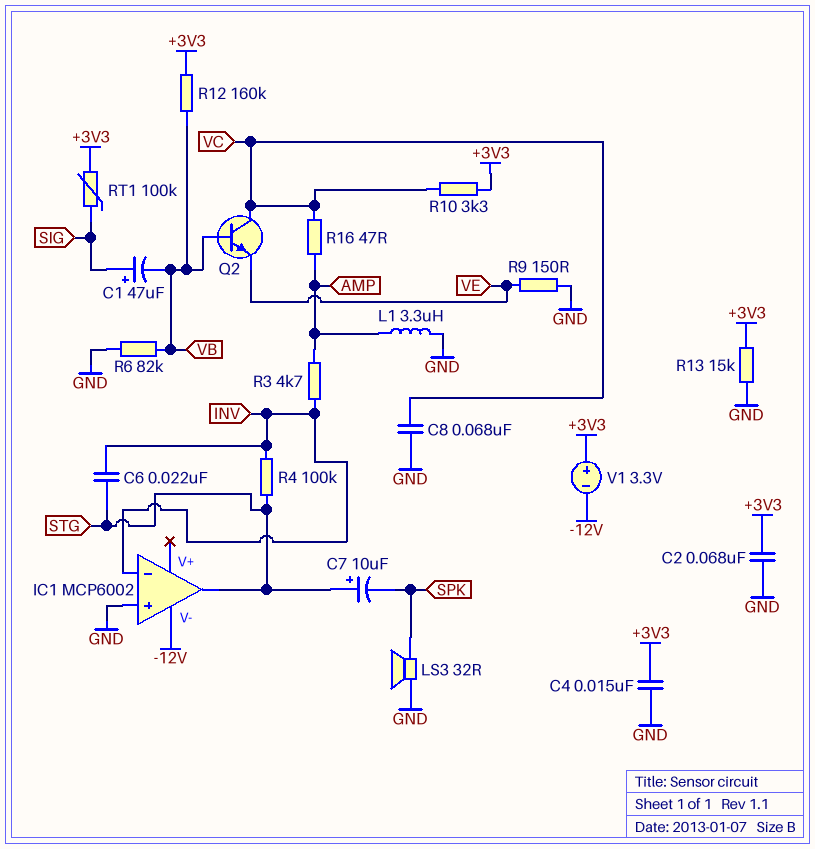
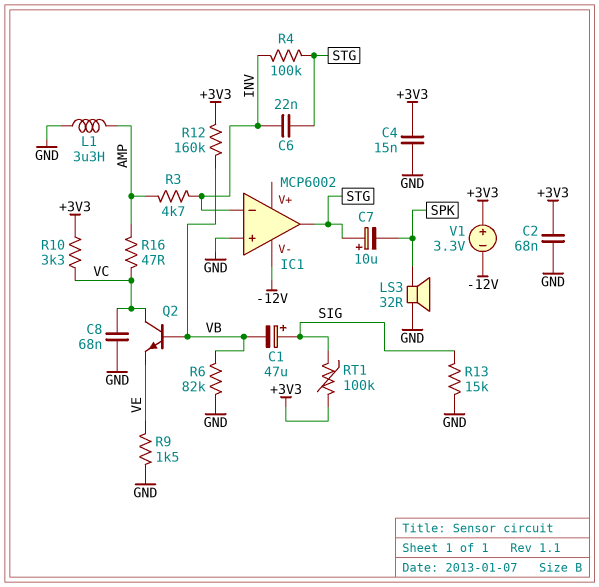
R9: 150 (GND, VE) -> 1.5k (GND, VE)
R13: 15k (+3V3, GND) -> 15k (GND, SIG)

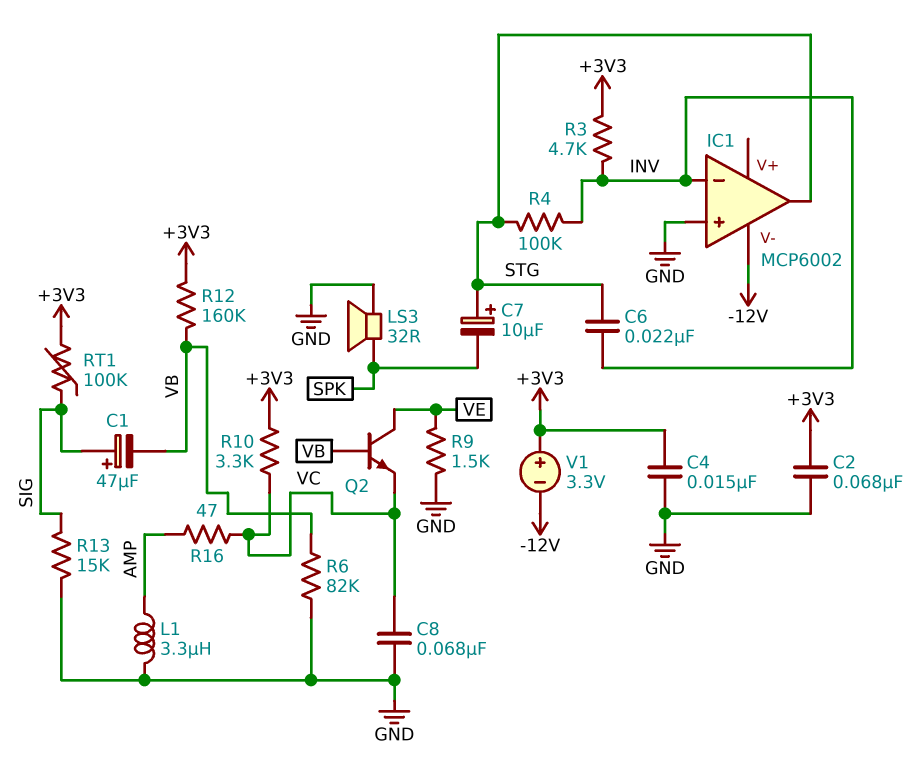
Q2: NPN (B VB, C VC, E VE) -> NPN (B VB, C VE, E VC)
R3: 4.7k (AMP, INV) -> 4.7k (+3V3, INV)

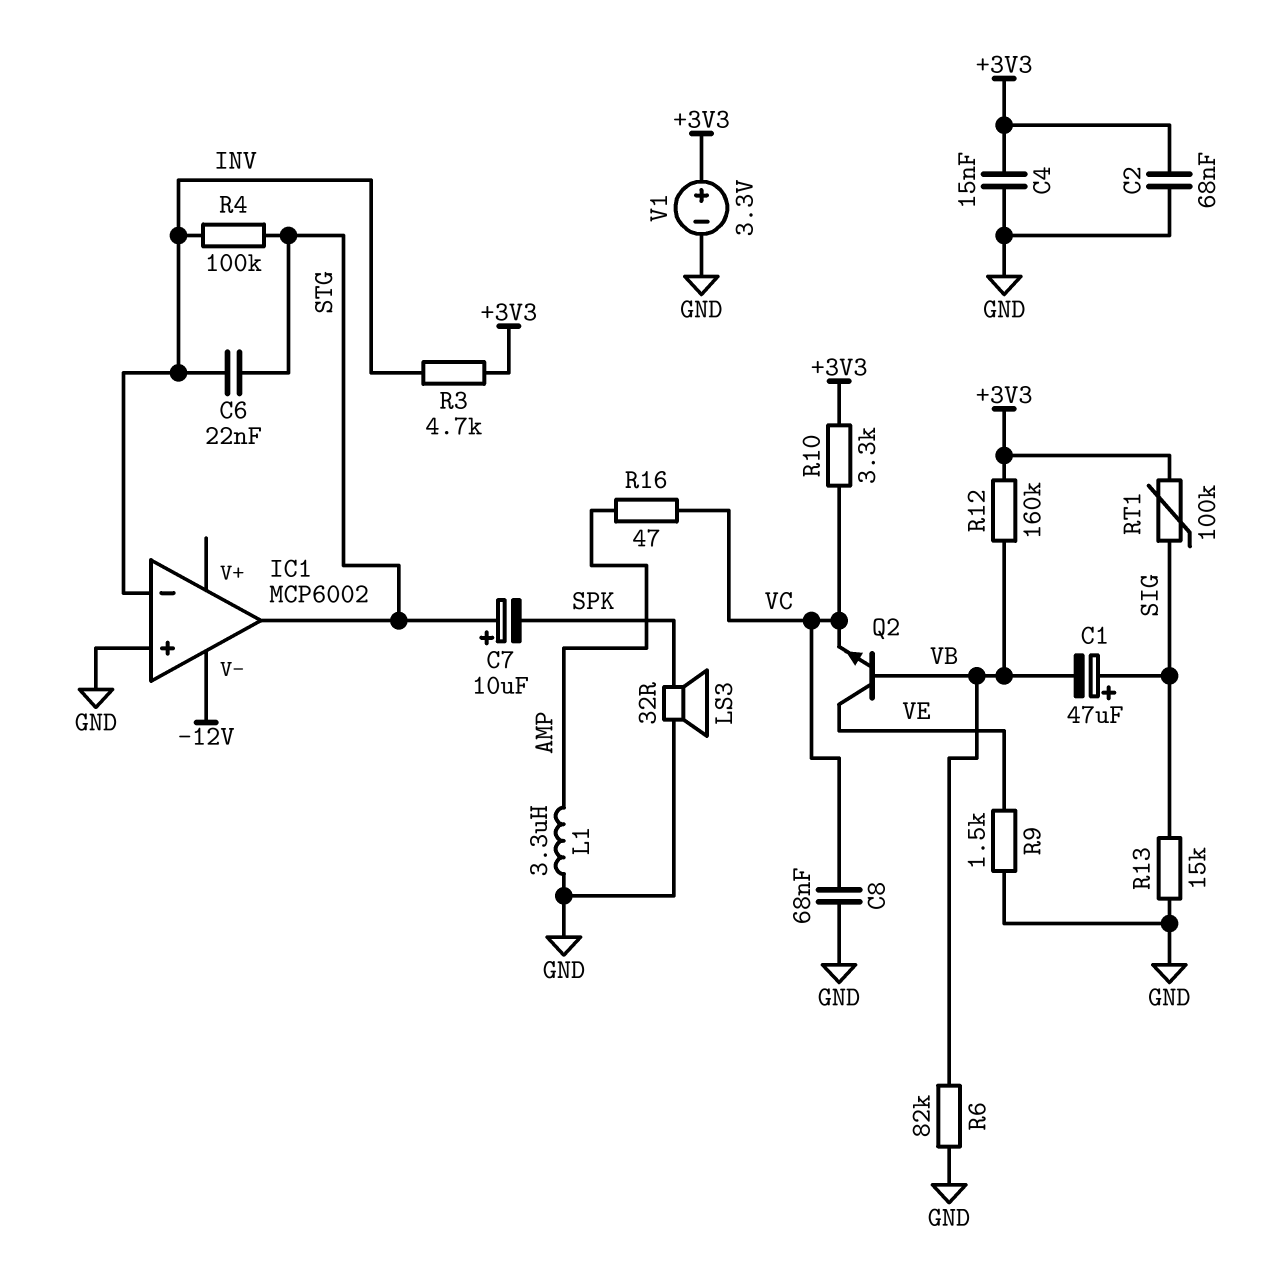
V1: 3.3V (plus +3V3, minus -12V) -> 3.3V (plus +3V3, minus GND)

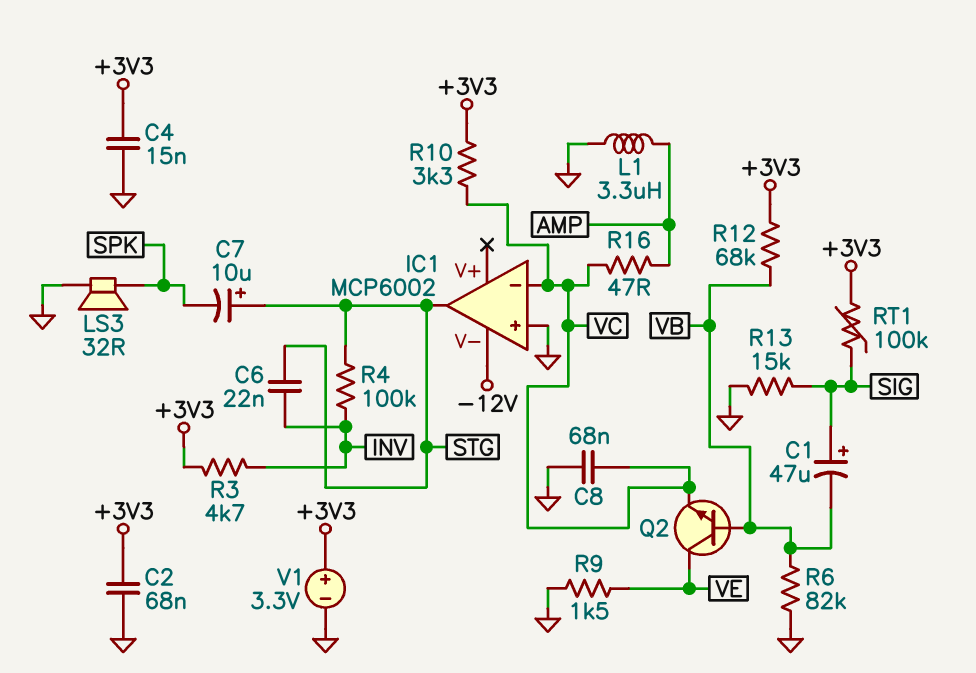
IC1 pin in-: INV -> VC
R12: 160k (+3V3, VB) -> 68k (+3V3, VB)

